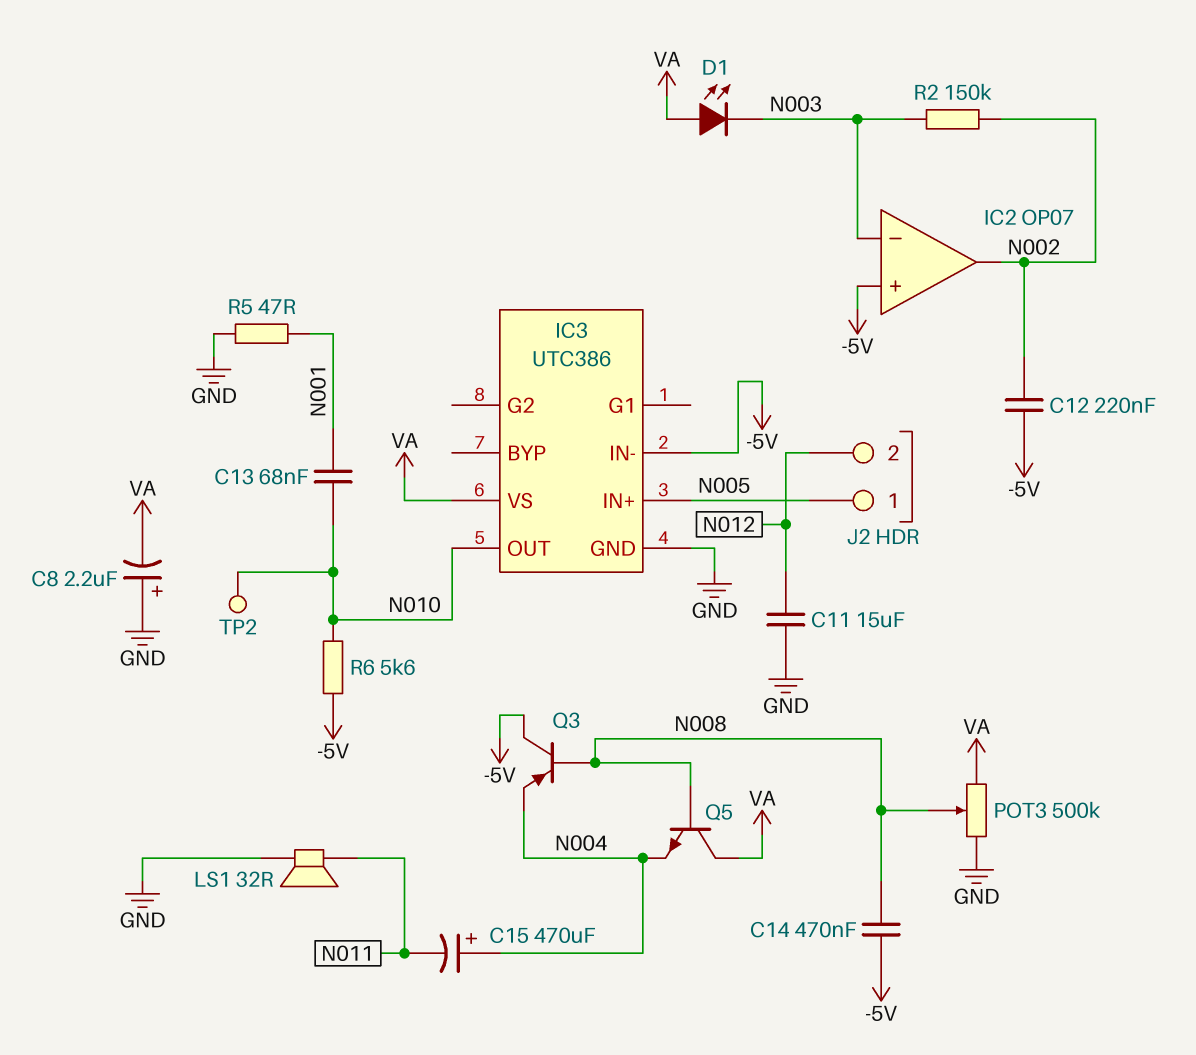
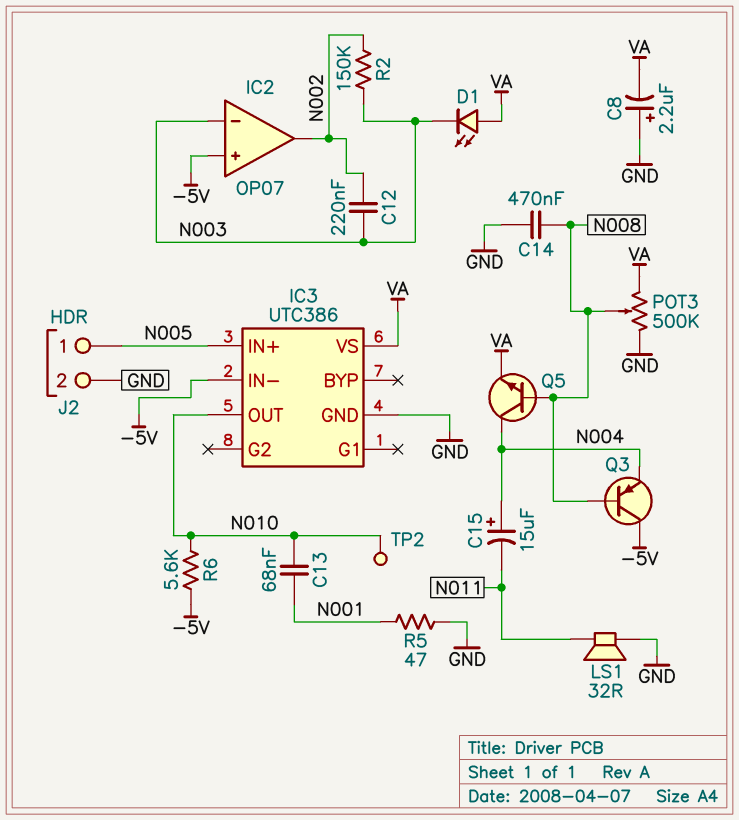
C11: 15uF (GND, N012) -> none
C12: 220nF (-5V, N002) -> 220nF (N002, N003)
C14: 470nF (-5V, N008) -> 470nF (GND, N008)
C15: 470uF (plus N004, minus N011) -> 15uF (plus N004, minus N011)
J2 pin 2: N012 -> GND
Q5: NPN (B N008, C VA, E N004) -> NPN (B N008, C N004, E VA)

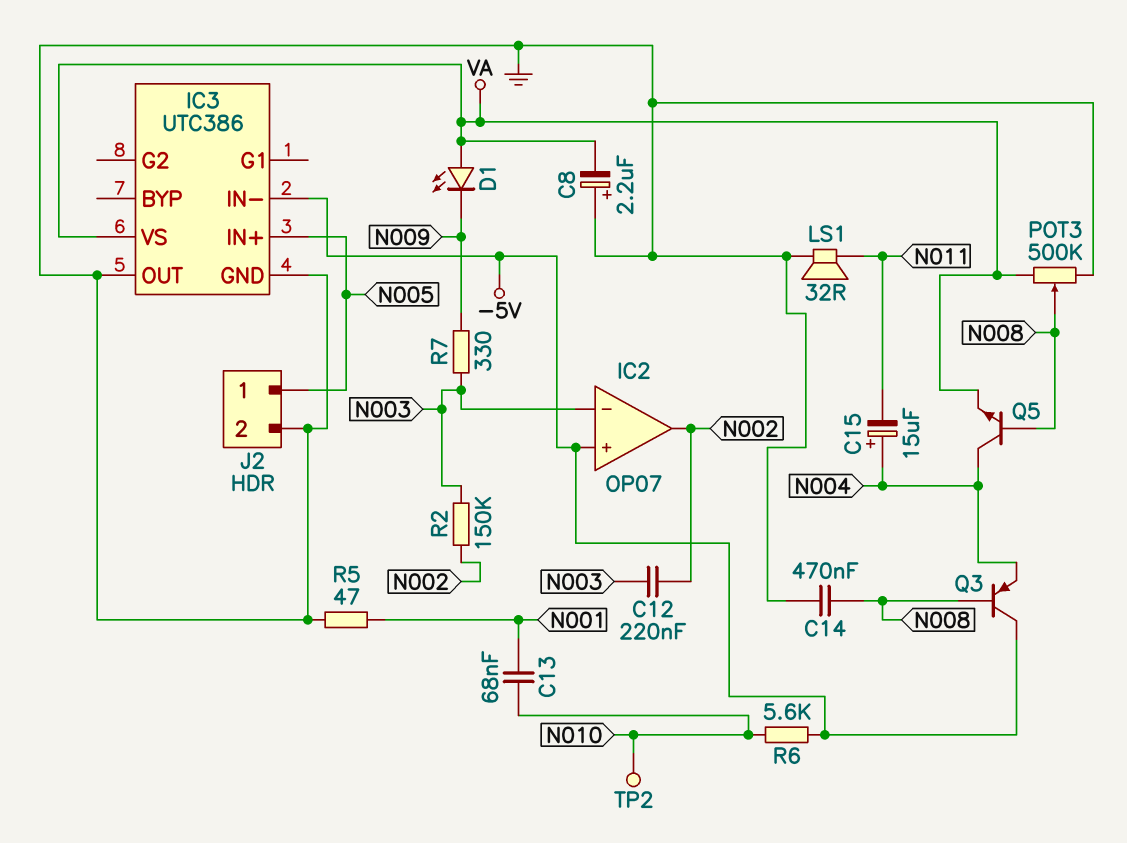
D1: LED (A VA, K N003) -> LED (A VA, K N009)
IC3 pin OUT: N010 -> GND
R7: none -> 330 (N003, N009)

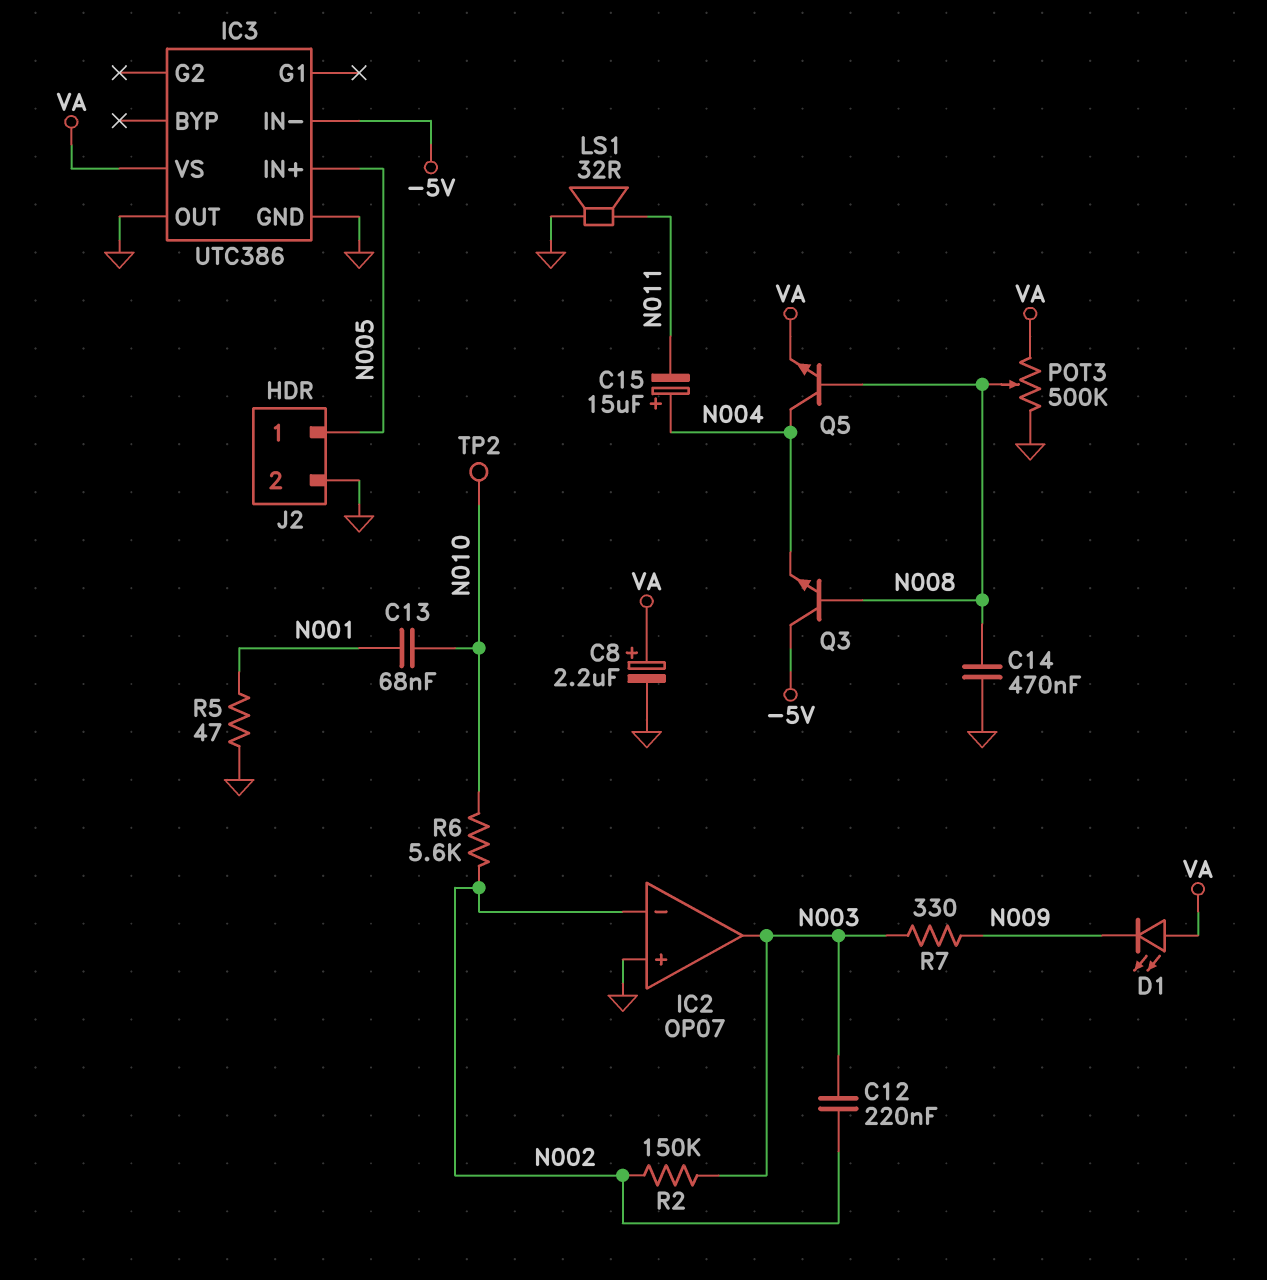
C8: 2.2uF (plus GND, minus VA) -> 2.2uF (plus VA, minus GND)
IC2 pin in+: -5V -> GND
IC2 pin in-: N003 -> N002
IC2 pin out: N002 -> N003
Q3: PNP (B N008, C -5V, E N004) -> NPN (B N008, C -5V, E N004)
R6: 5.6k (-5V, N010) -> 5.6k (N002, N010)

